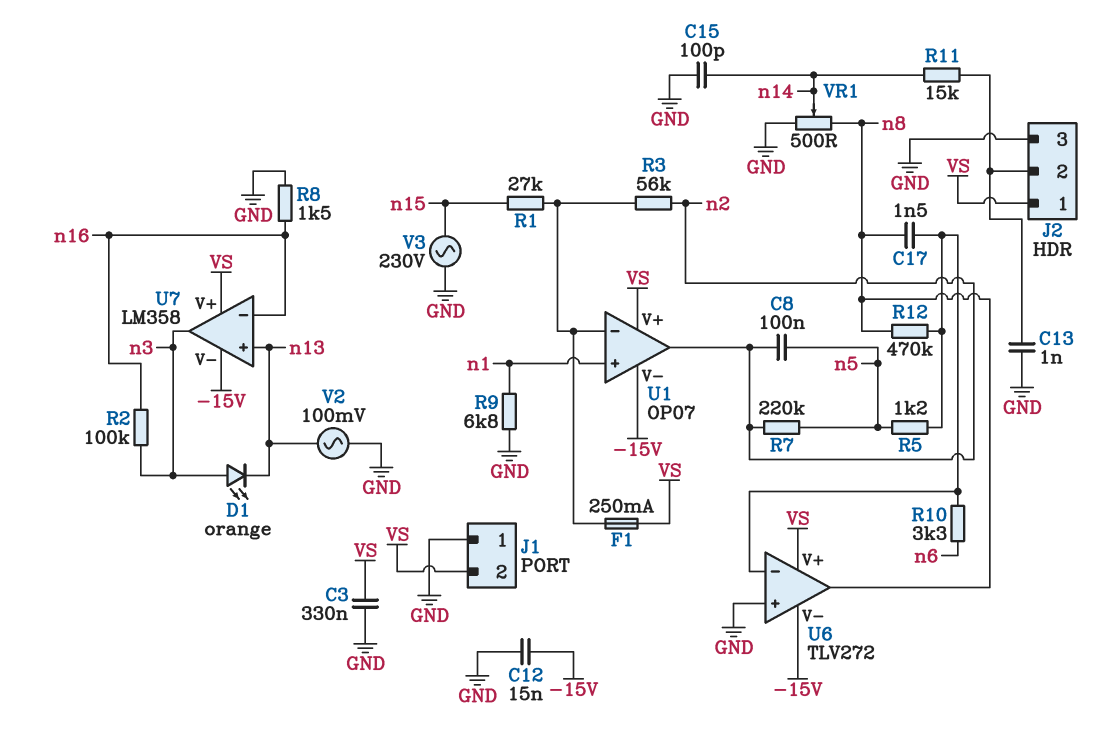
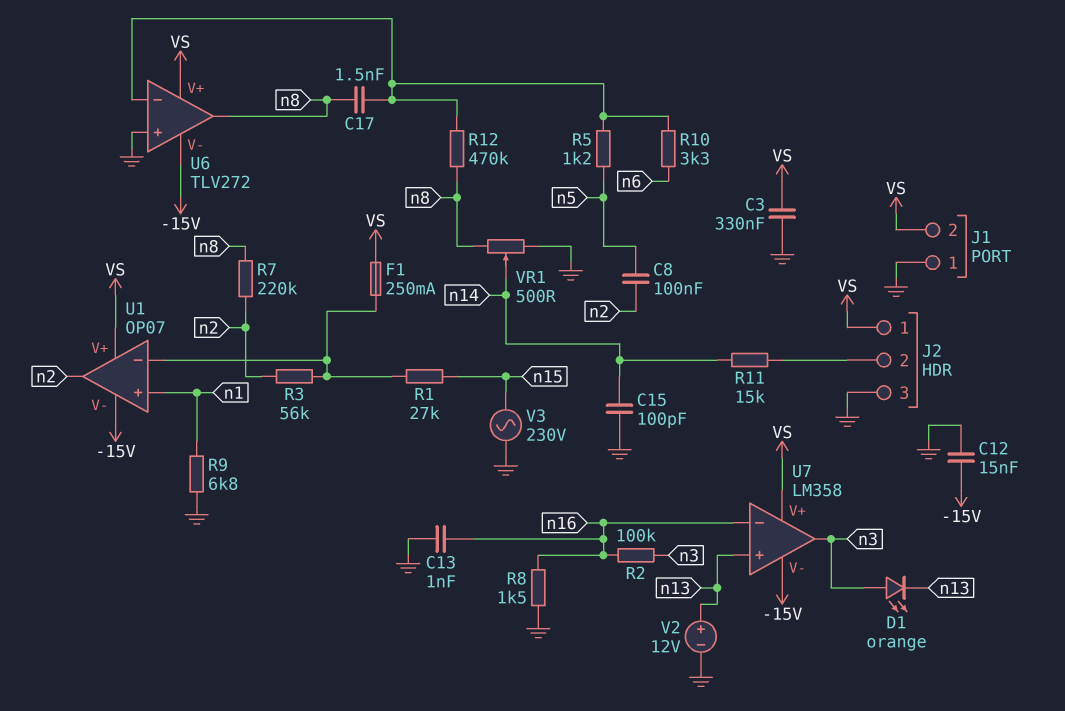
C13: 1nF (GND, J2/2) -> 1nF (GND, n16)
R7: 220k (n2, n5) -> 220k (n2, n8)
V2: AC 100mV (GND, n13) -> 12V (plus n13, minus GND)

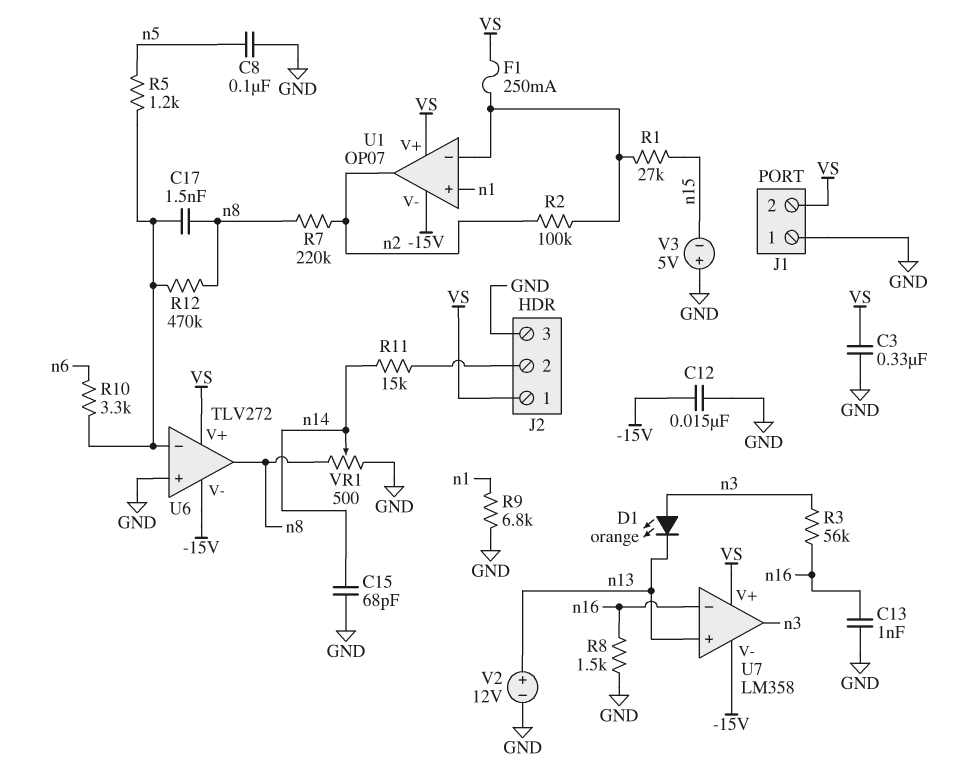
C8: 100nF (n2, n5) -> 100nF (GND, n5)
C15: 100pF (GND, n14) -> 68pF (GND, n14)
R2: 100k (n3, n16) -> 100k (U1/in-, n2)
R3: 56k (U1/in-, n2) -> 56k (n3, n16)
V3: AC 230V (GND, n15) -> 5V (plus GND, minus n15)

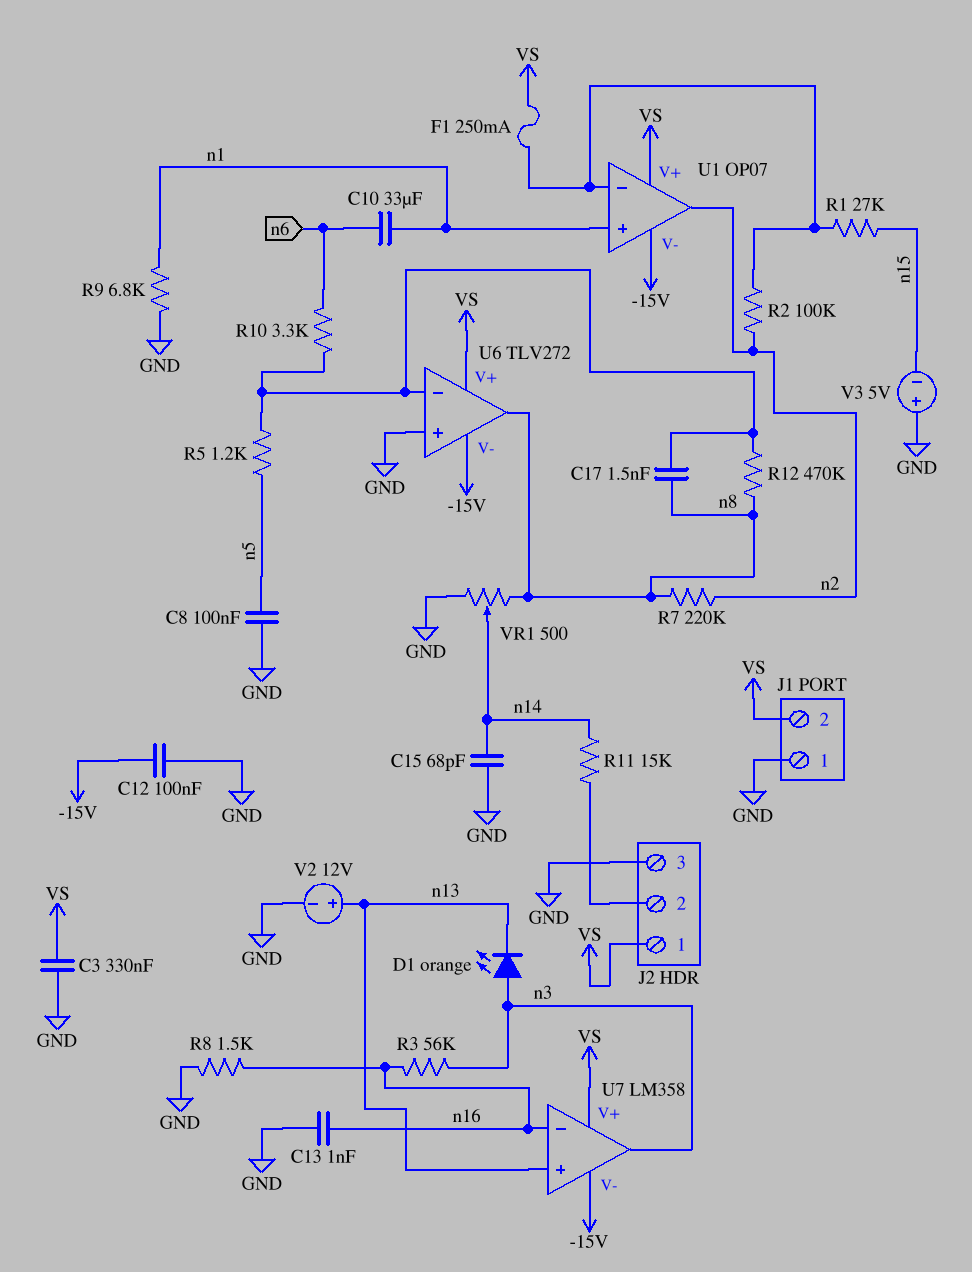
C10: none -> 33uF (n1, n6)
C12: 15nF (-15V, GND) -> 100nF (-15V, GND)

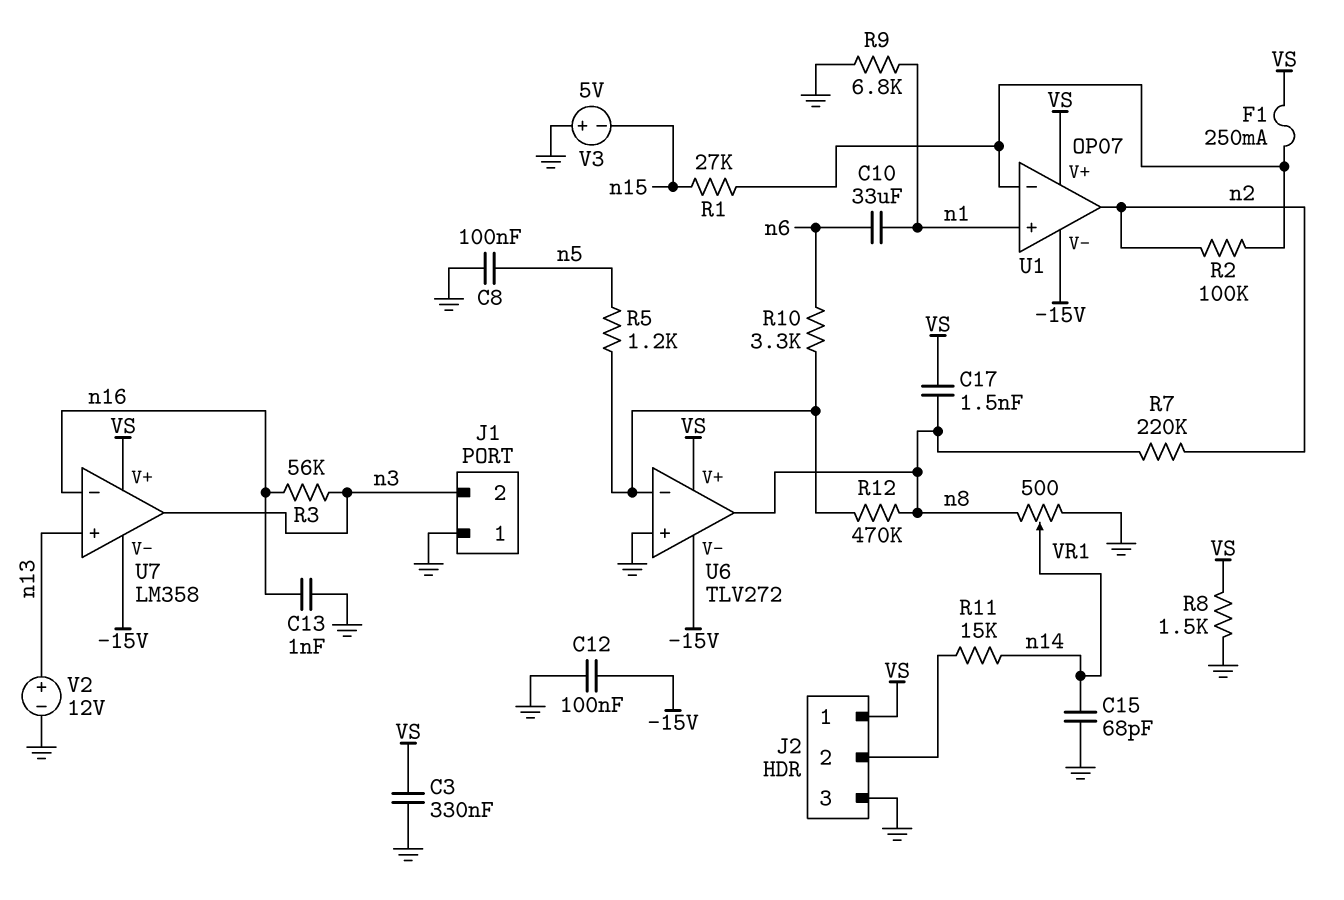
C17: 1.5nF (U6/in-, n8) -> 1.5nF (VS, n8)
D1: LED orange (A n3, K n13) -> none
J1 pin 2: VS -> n3
R8: 1.5k (GND, n16) -> 1.5k (GND, VS)

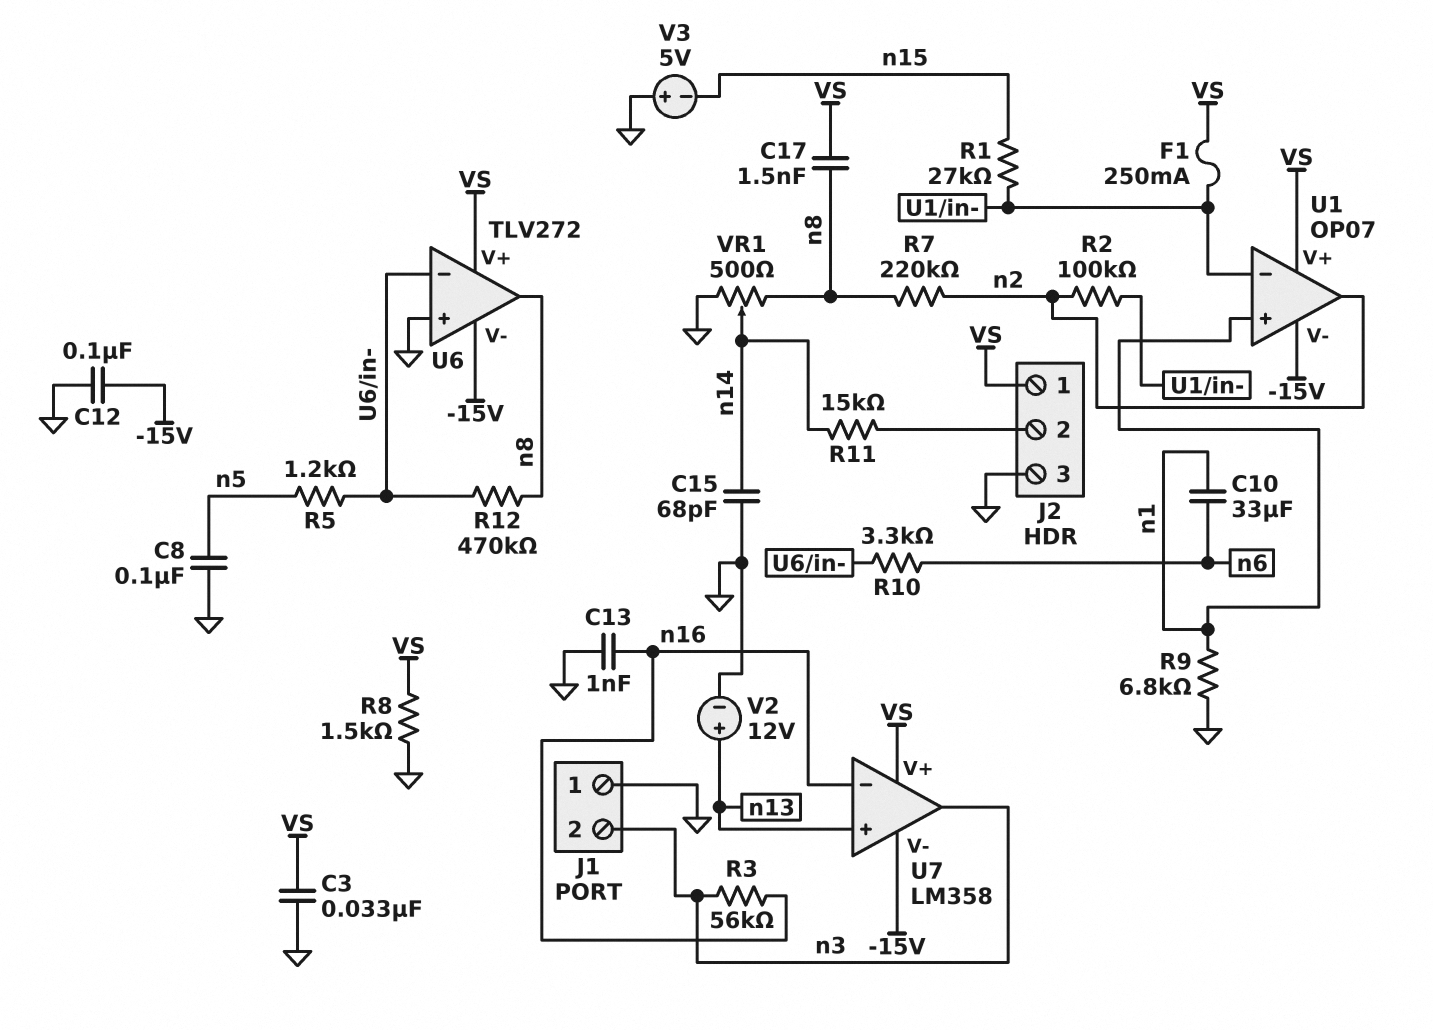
C3: 330nF (GND, VS) -> 33nF (GND, VS)

